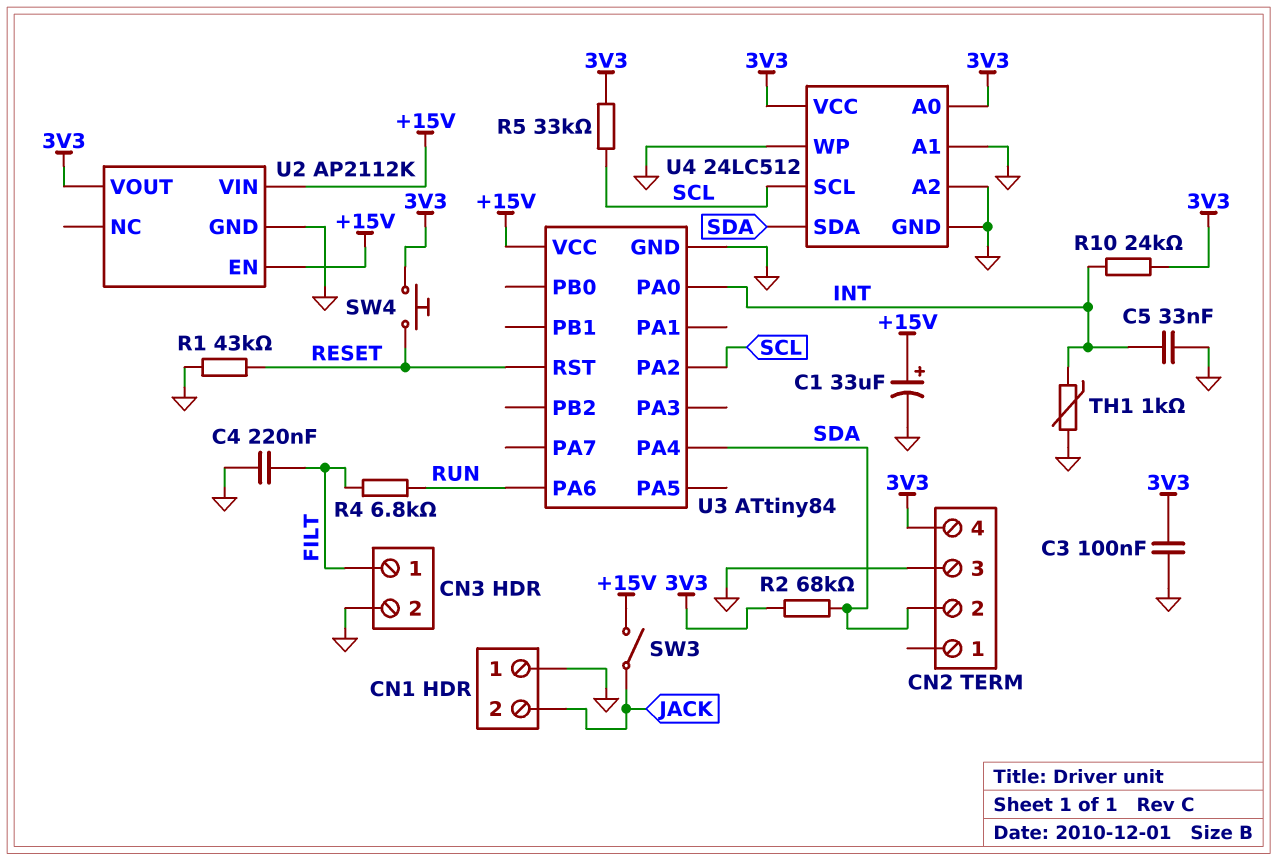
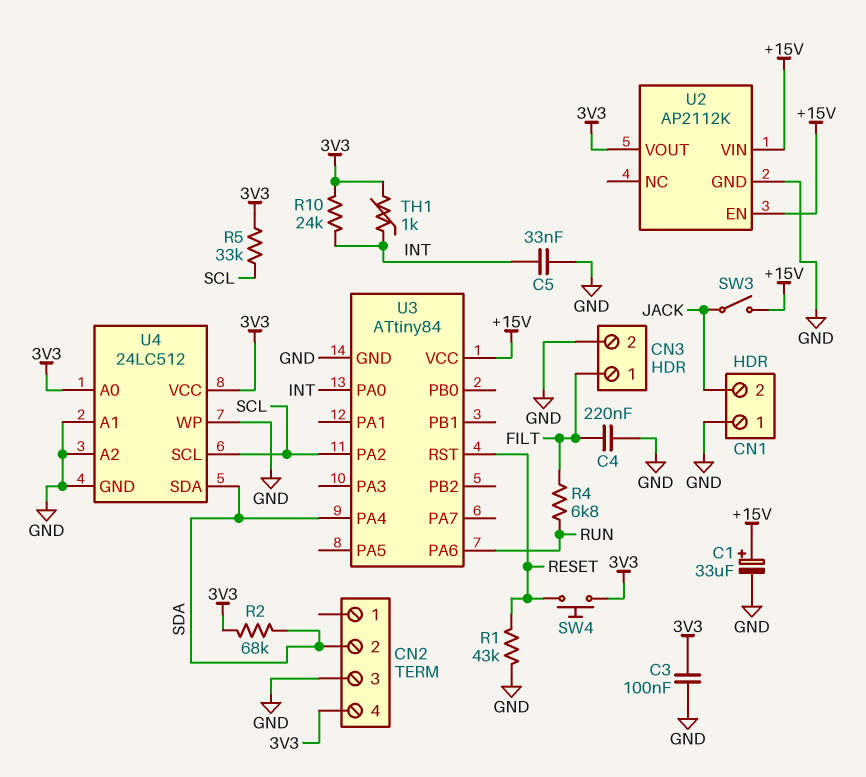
TH1: 1k (GND, INT) -> 1k (3V3, INT)

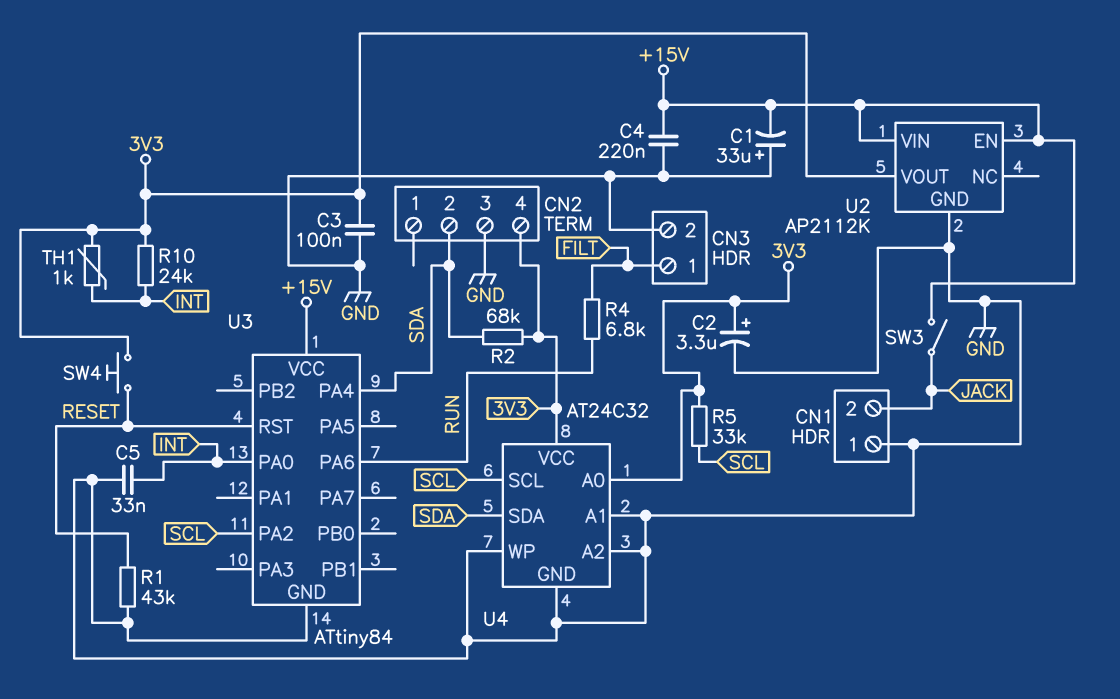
C1: 33uF (plus +15V, minus GND) -> 33uF (plus GND, minus +15V)
C2: none -> 3.3uF (plus 3V3, minus GND)
C4: 220nF (FILT, GND) -> 220nF (+15V, GND)
U4: 24LC512 -> AT24C32

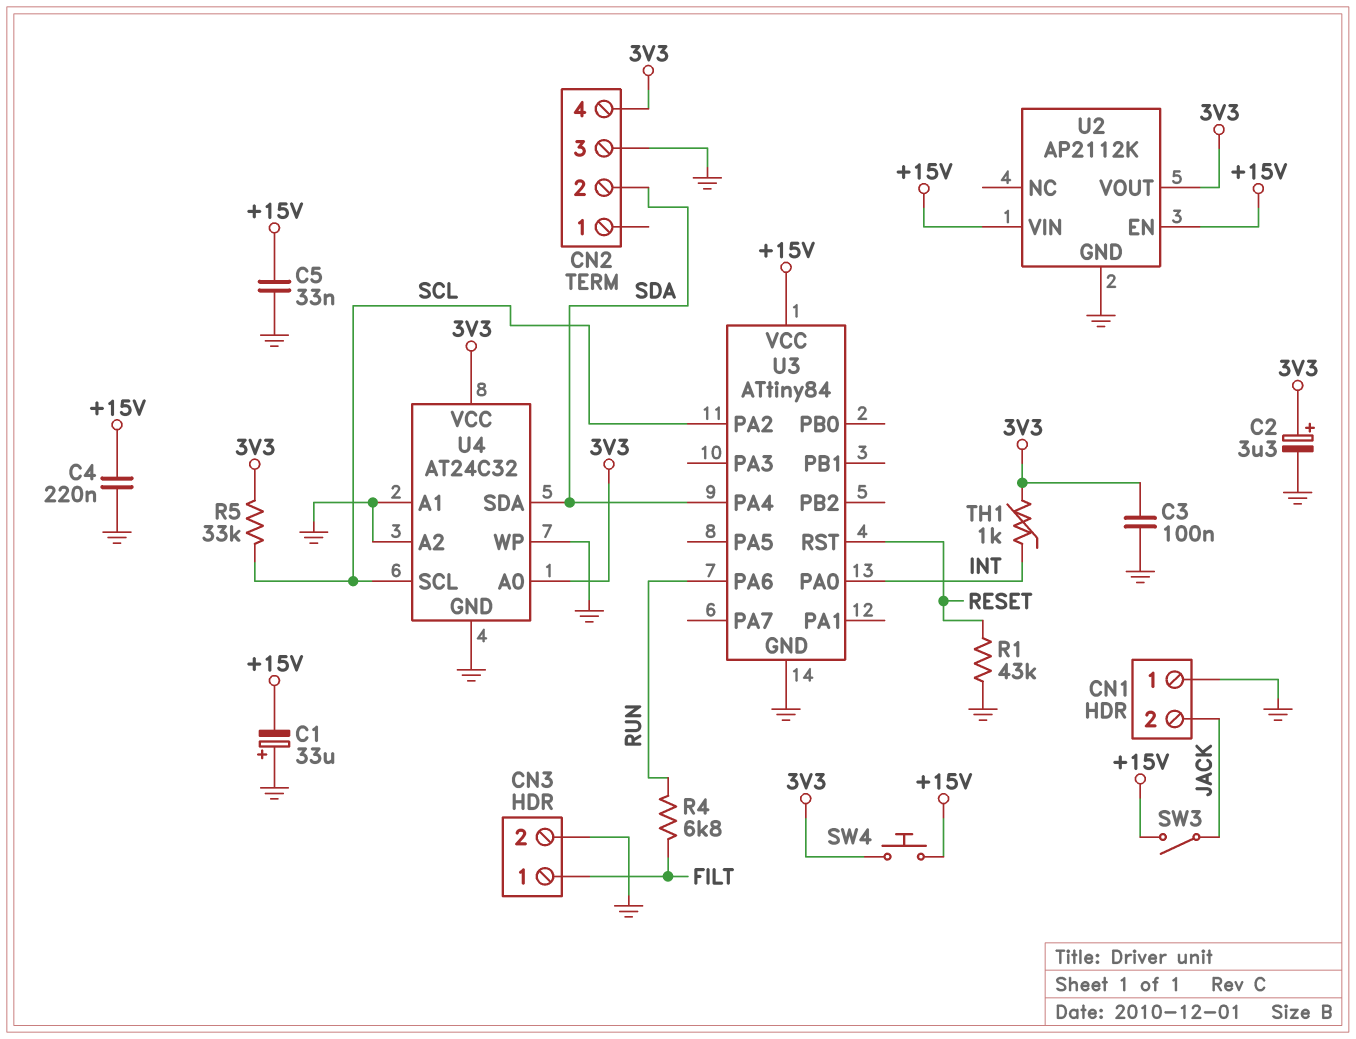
C5: 33nF (GND, INT) -> 33nF (+15V, GND)
R2: 68k (3V3, SDA) -> none
R10: 24k (3V3, INT) -> none
SW4: button (3V3, RESET) -> button (+15V, 3V3)

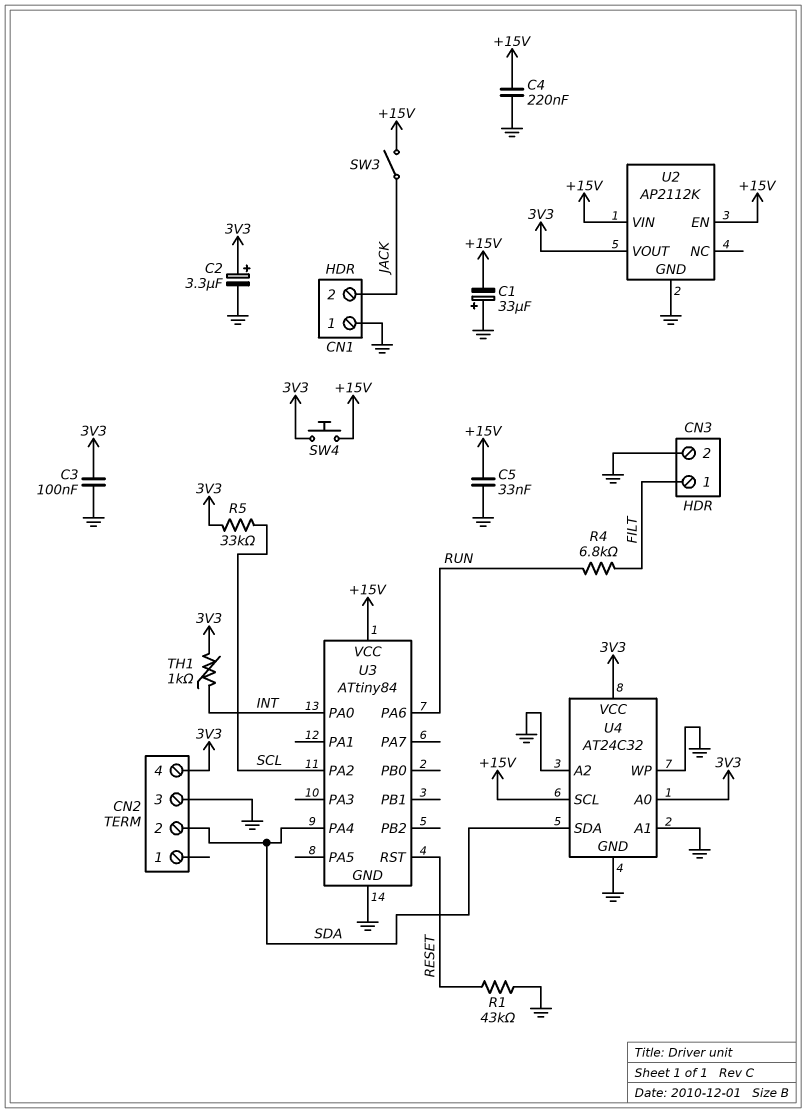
U4 pin SCL: SCL -> +15V

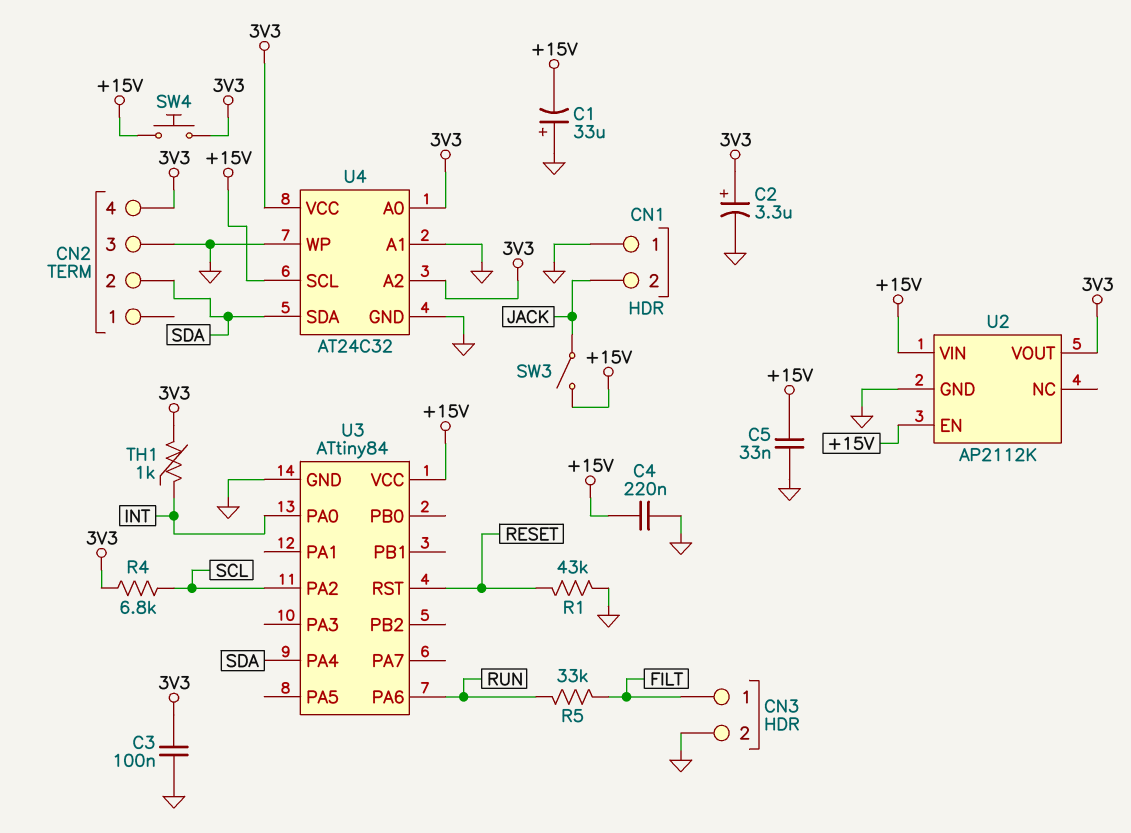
R4: 6.8k (FILT, RUN) -> 6.8k (3V3, SCL)
R5: 33k (3V3, SCL) -> 33k (FILT, RUN)
U4 pin A2: GND -> 3V3

